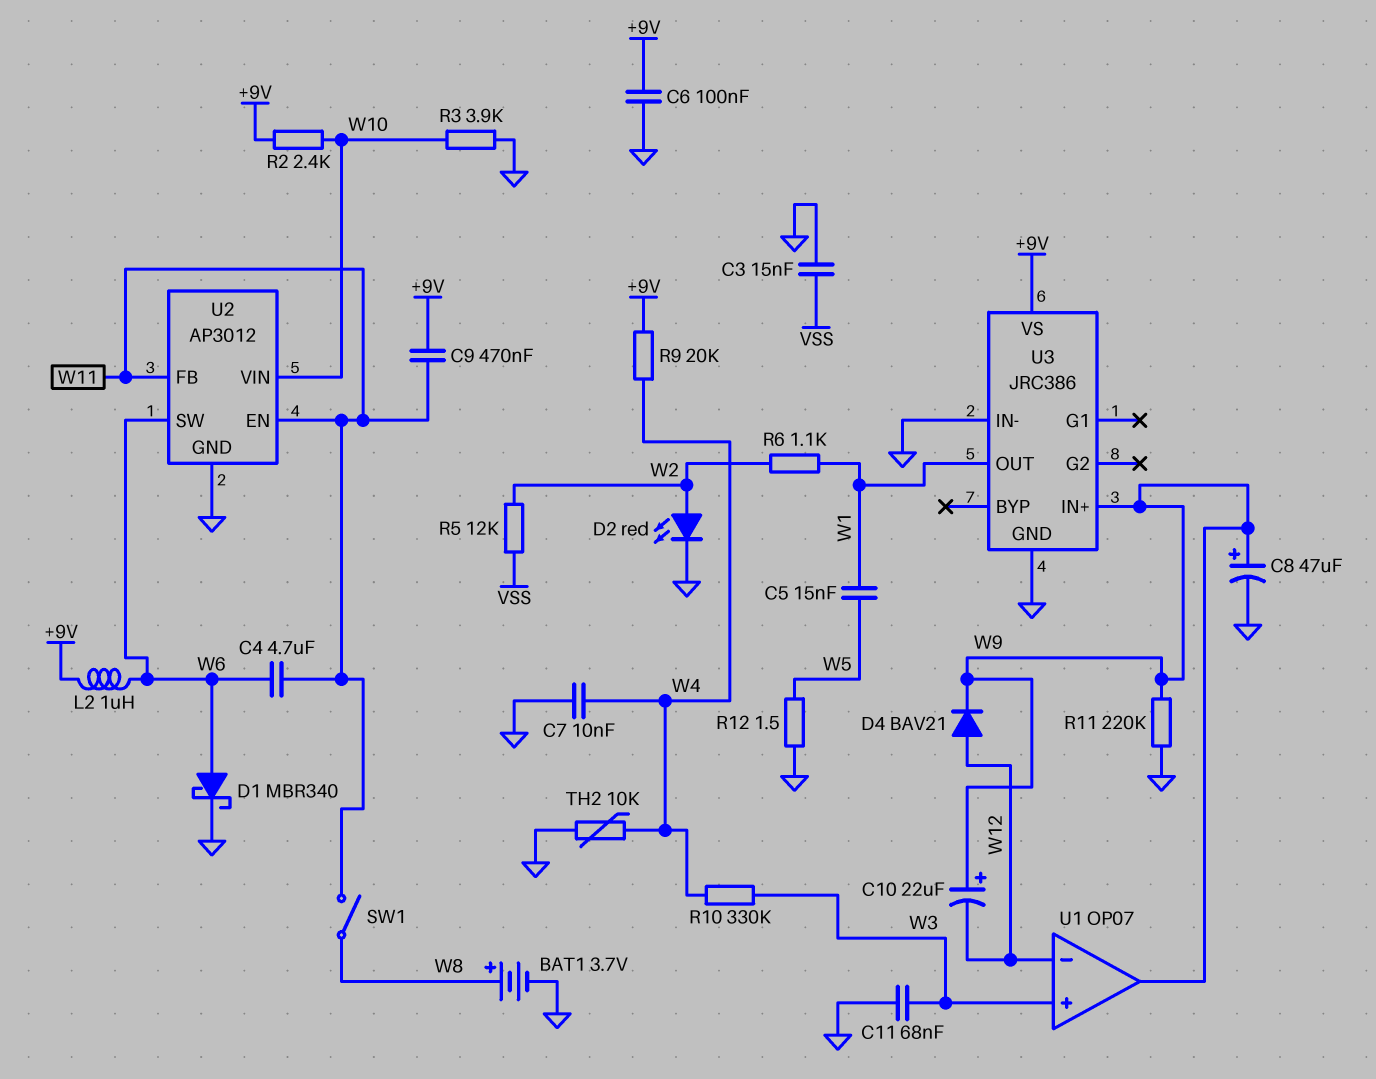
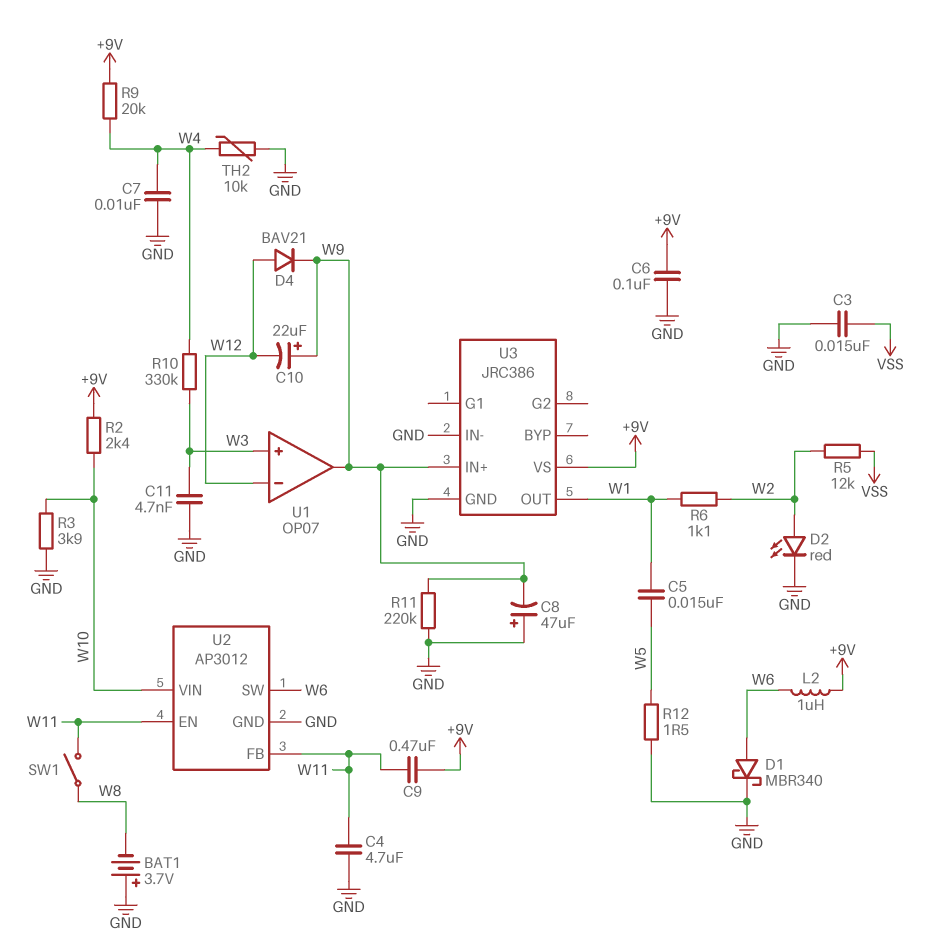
BAT1: 3.7V (plus W8, minus GND) -> 3.7V (plus GND, minus W8)
C4: 4.7uF (W6, W11) -> 4.7uF (GND, W11)
C8: 47uF (plus W9, minus GND) -> 47uF (plus GND, minus W9)
C11: 68nF (GND, W3) -> 4.7nF (GND, W3)

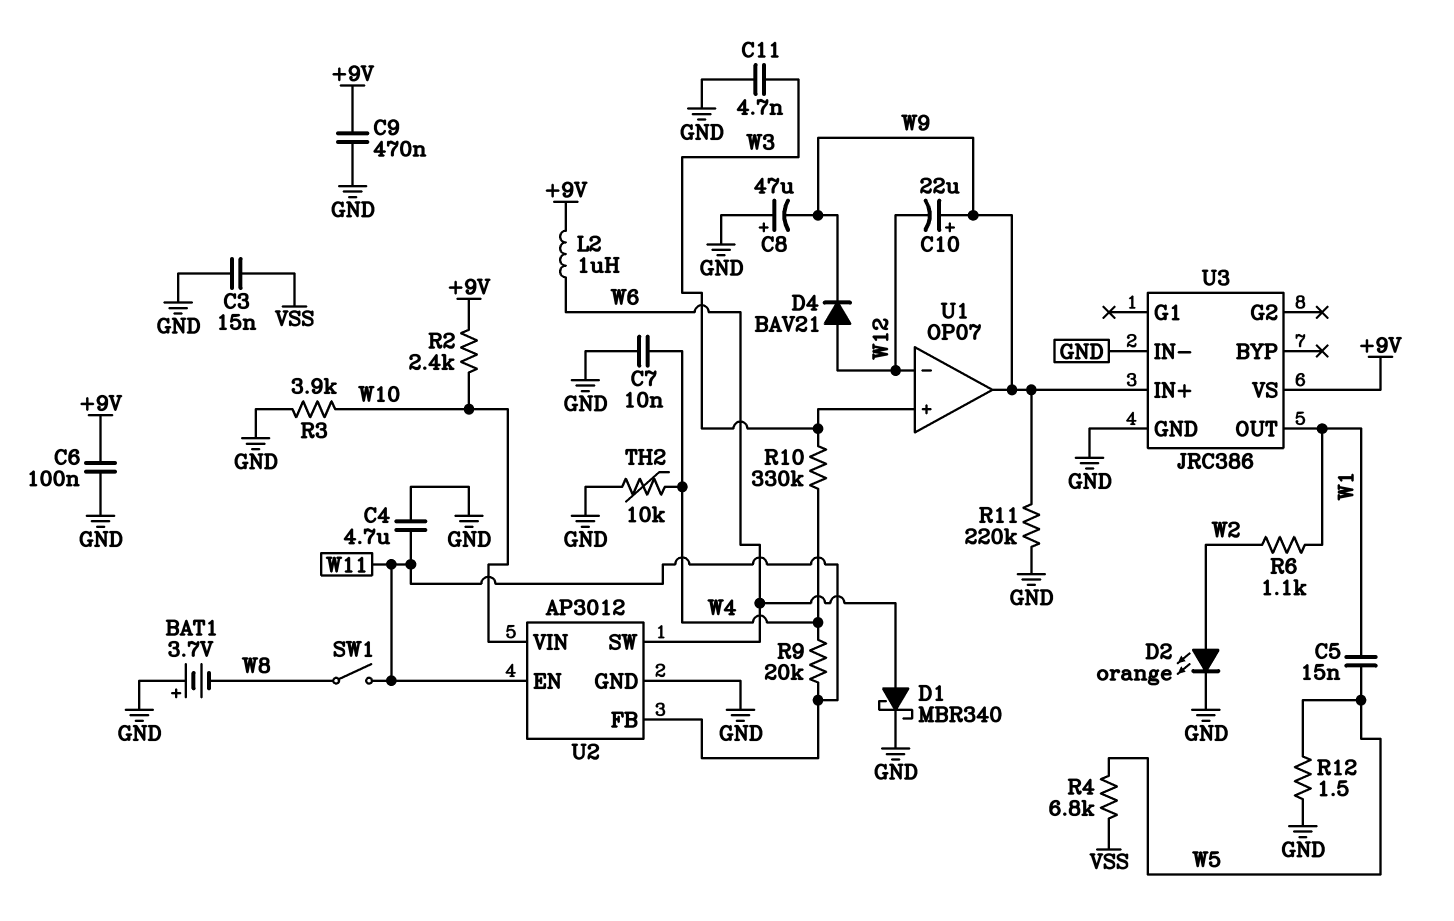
C9: 470nF (+9V, W11) -> 470nF (+9V, GND)
D2: LED red (A W2, K GND) -> LED orange (A W2, K GND)
R4: none -> 6.8k (VSS, W5)
R5: 12k (VSS, W2) -> none
R9: 20k (+9V, W4) -> 20k (W4, W11)

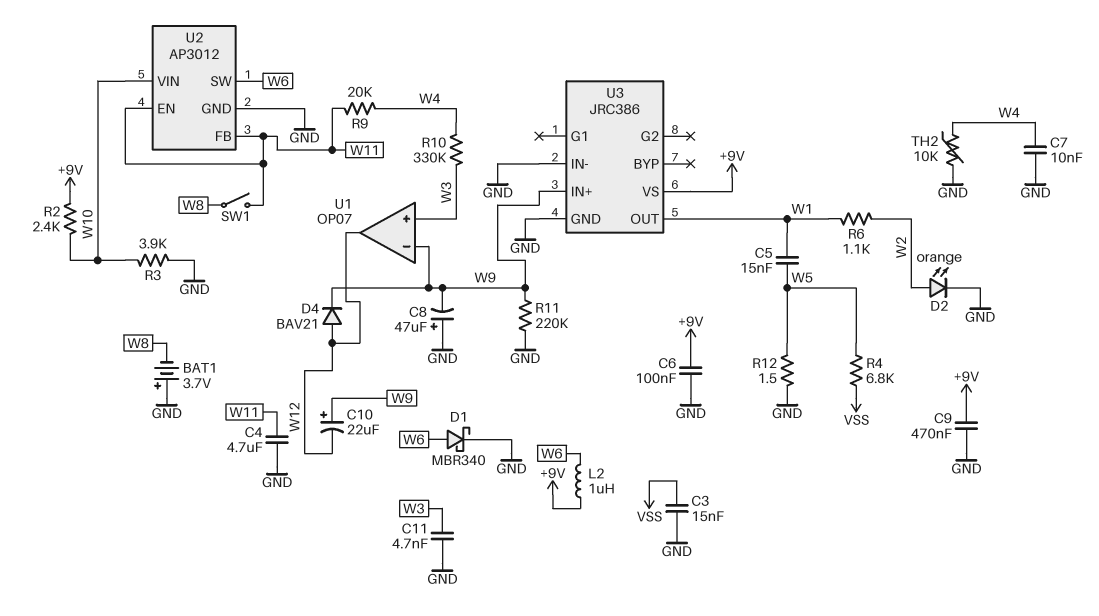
U1 pin in-: W12 -> W9
U1 pin out: W9 -> W12

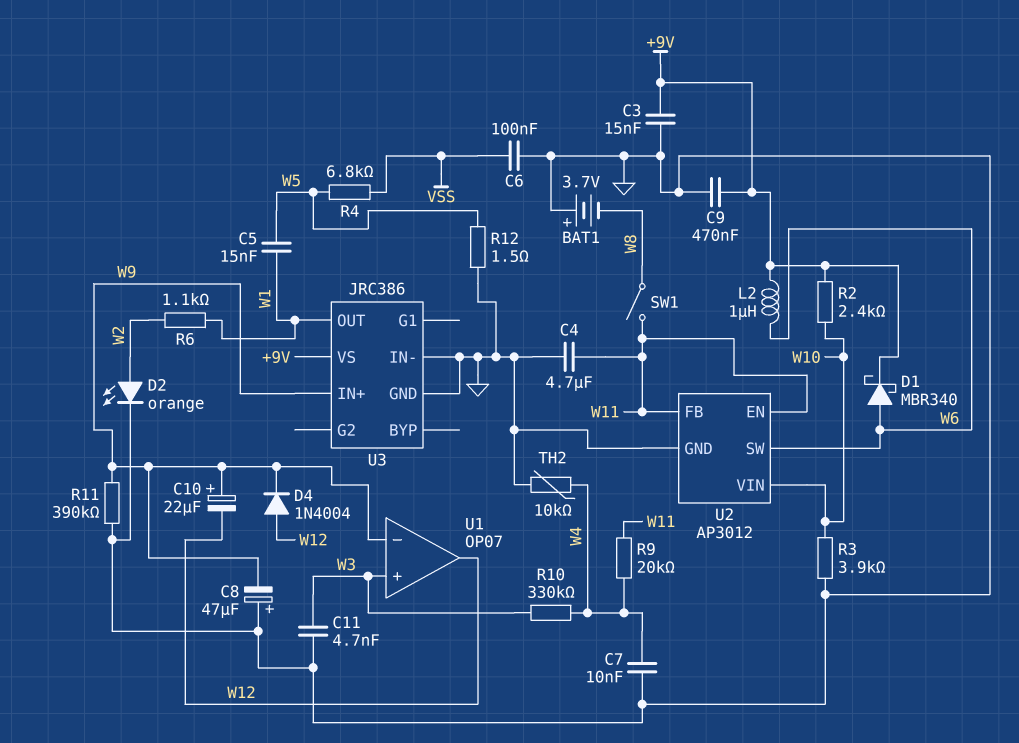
C3: 15nF (GND, VSS) -> 15nF (+9V, GND)
C6: 100nF (+9V, GND) -> 100nF (GND, VSS)
D1: schottky MBR340 (A W6, K GND) -> schottky MBR340 (A W6, K +9V)
D4: diode BAV21 (A W12, K W9) -> diode 1N4004 (A W12, K W9)
R11: 220k (GND, W9) -> 390k (GND, W9)

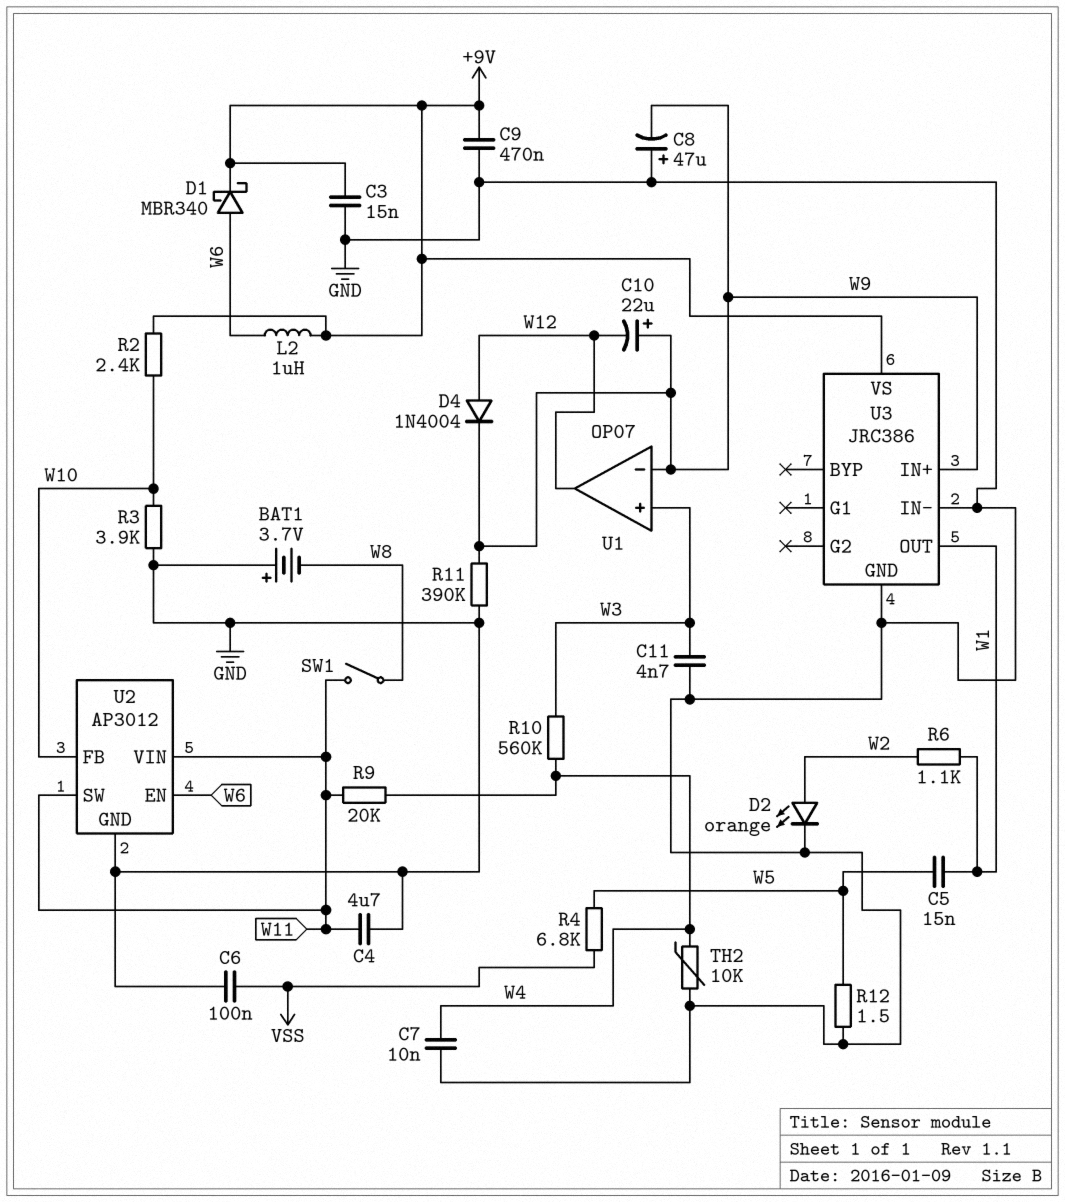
R10: 330k (W3, W4) -> 560k (W3, W4)
U2 pin EN: W11 -> W6
U2 pin FB: W11 -> W10
U2 pin SW: W6 -> W11
U2 pin VIN: W10 -> W11

